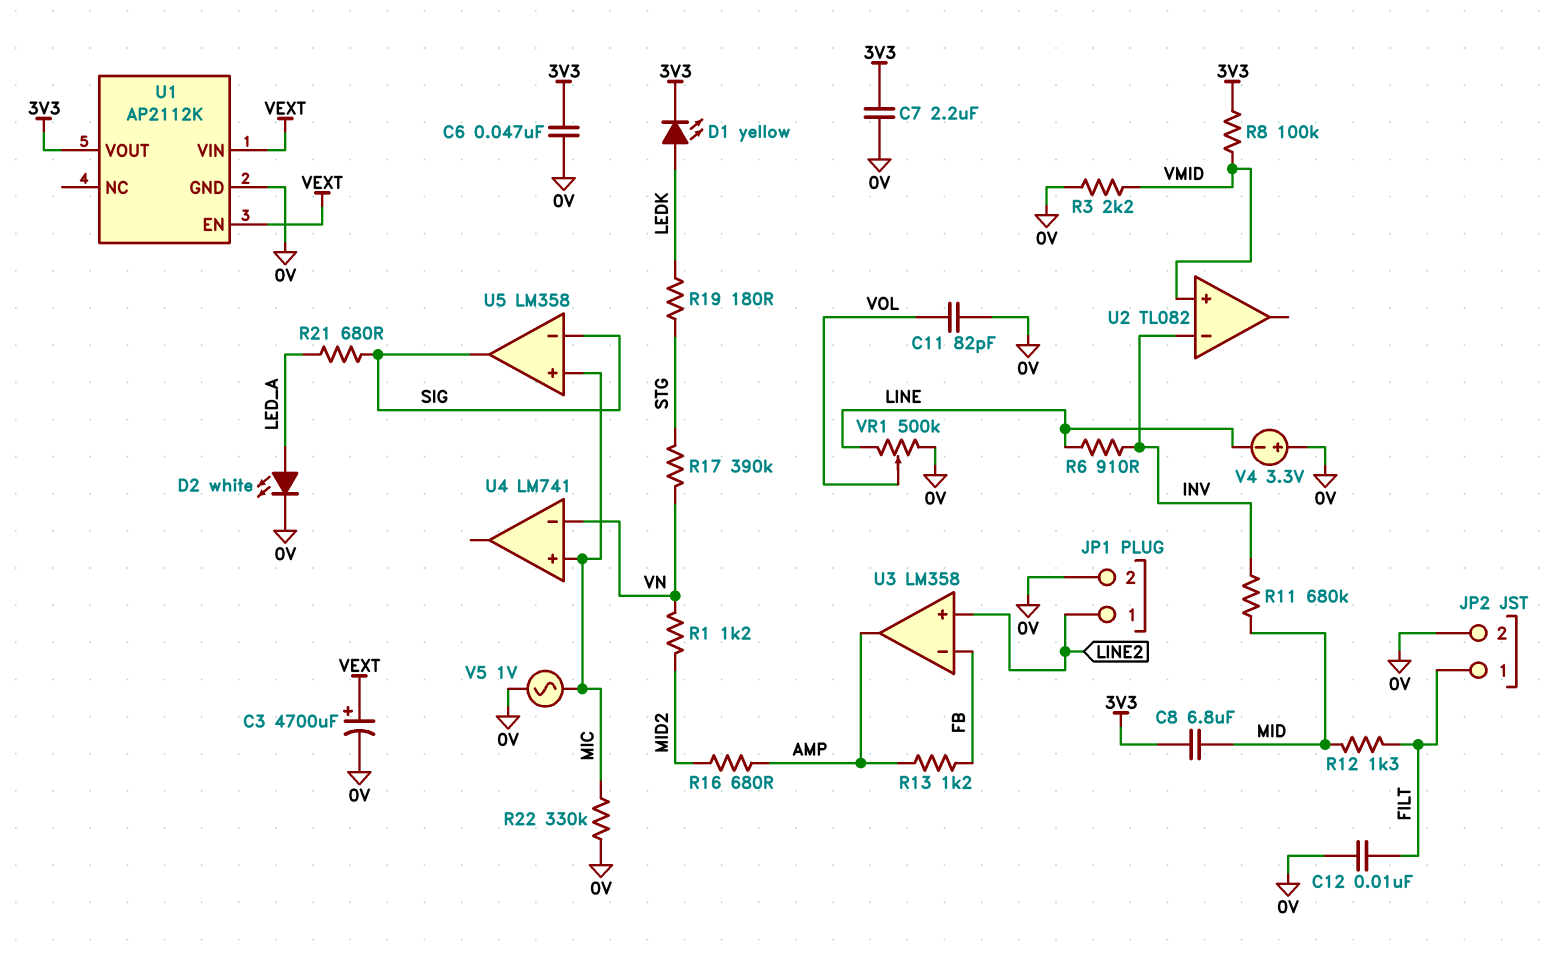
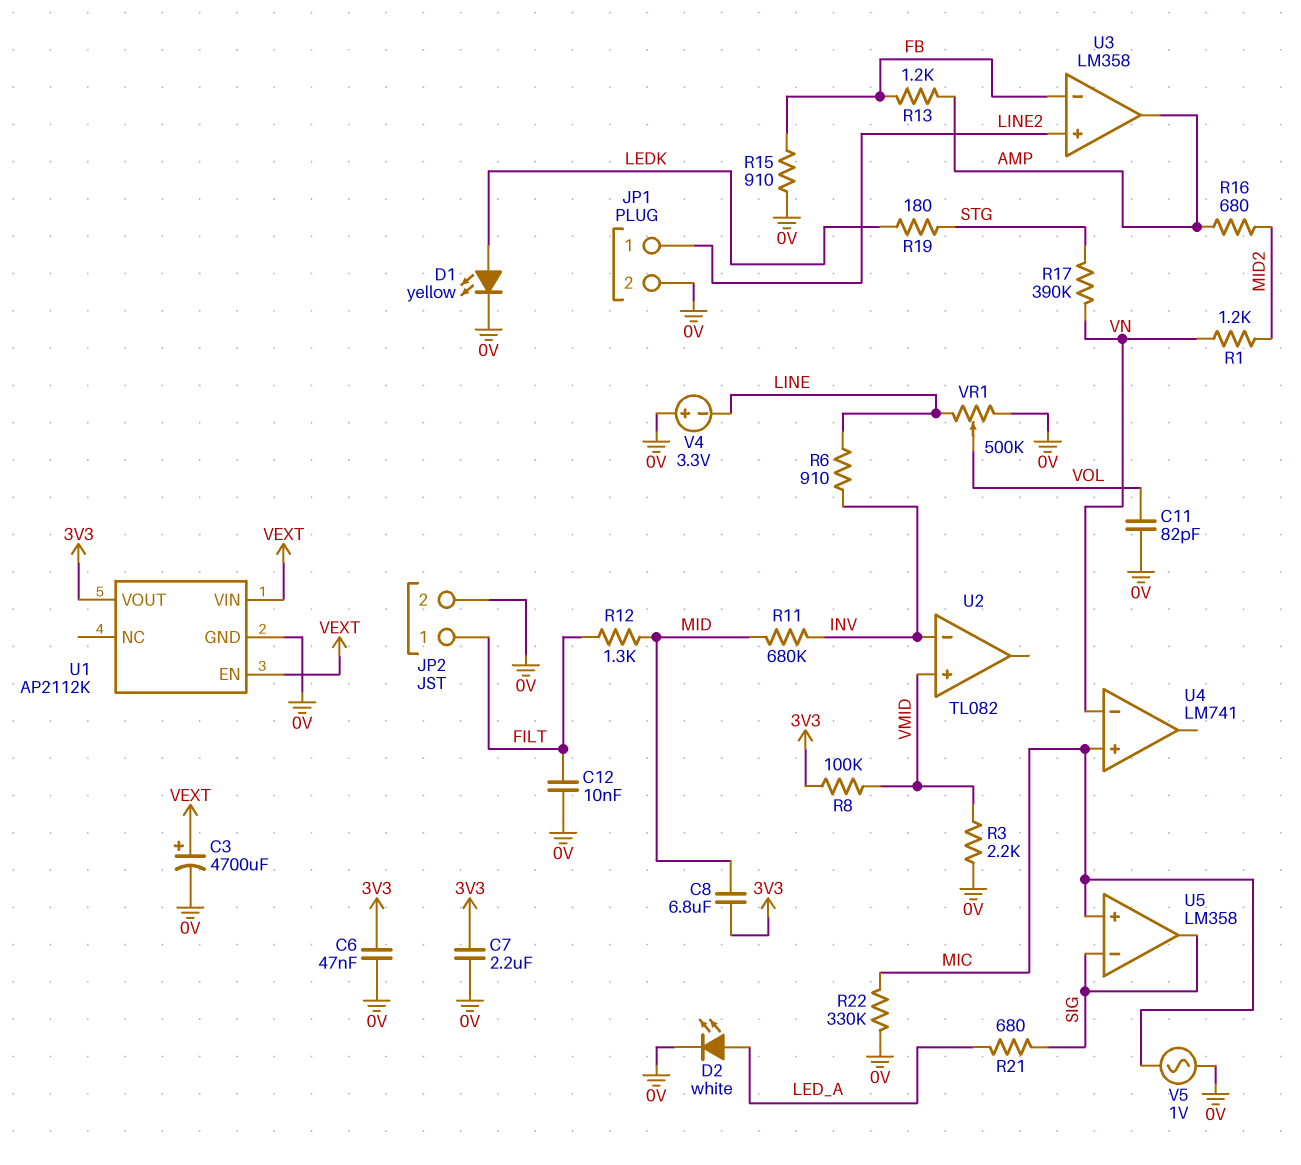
D1: LED yellow (A LEDK, K 3V3) -> LED yellow (A LEDK, K 0V)
R15: none -> 910 (0V, FB)

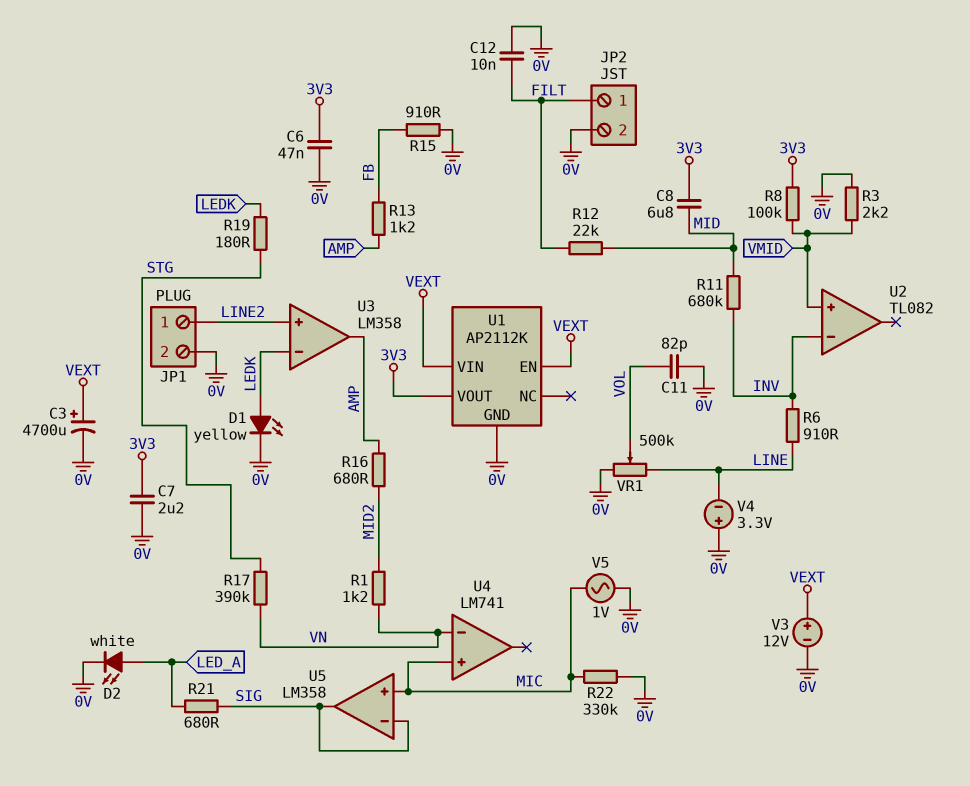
R12: 1.3k (FILT, MID) -> 22k (FILT, MID)
U3 pin in-: FB -> LEDK
V3: none -> 12V (plus VEXT, minus 0V)

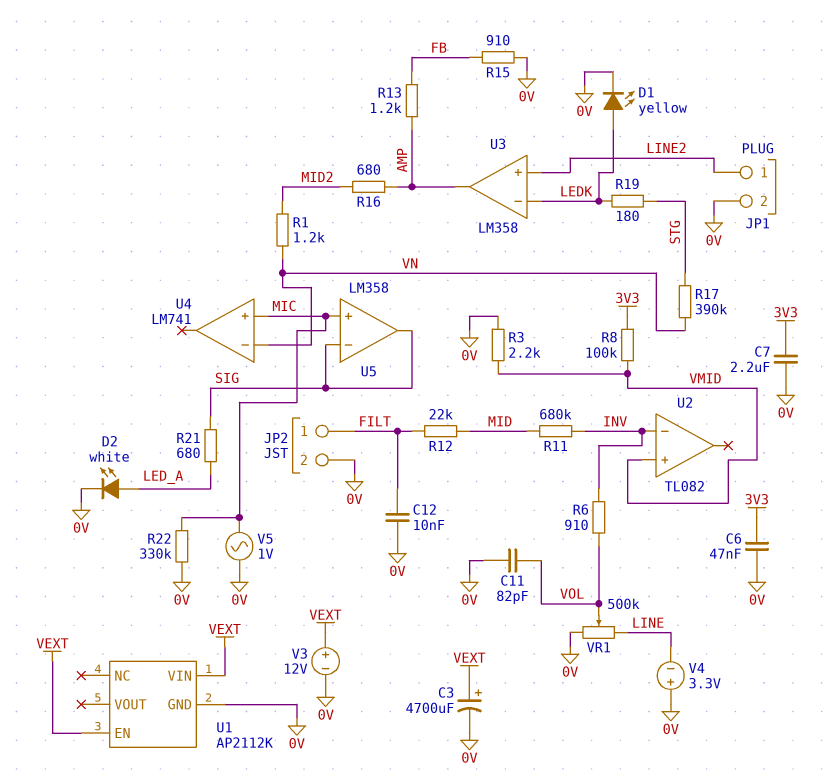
C8: 6.8uF (3V3, MID) -> none
R6: 910 (INV, LINE) -> 910 (INV, VOL)
U1 pin VOUT: 3V3 -> none

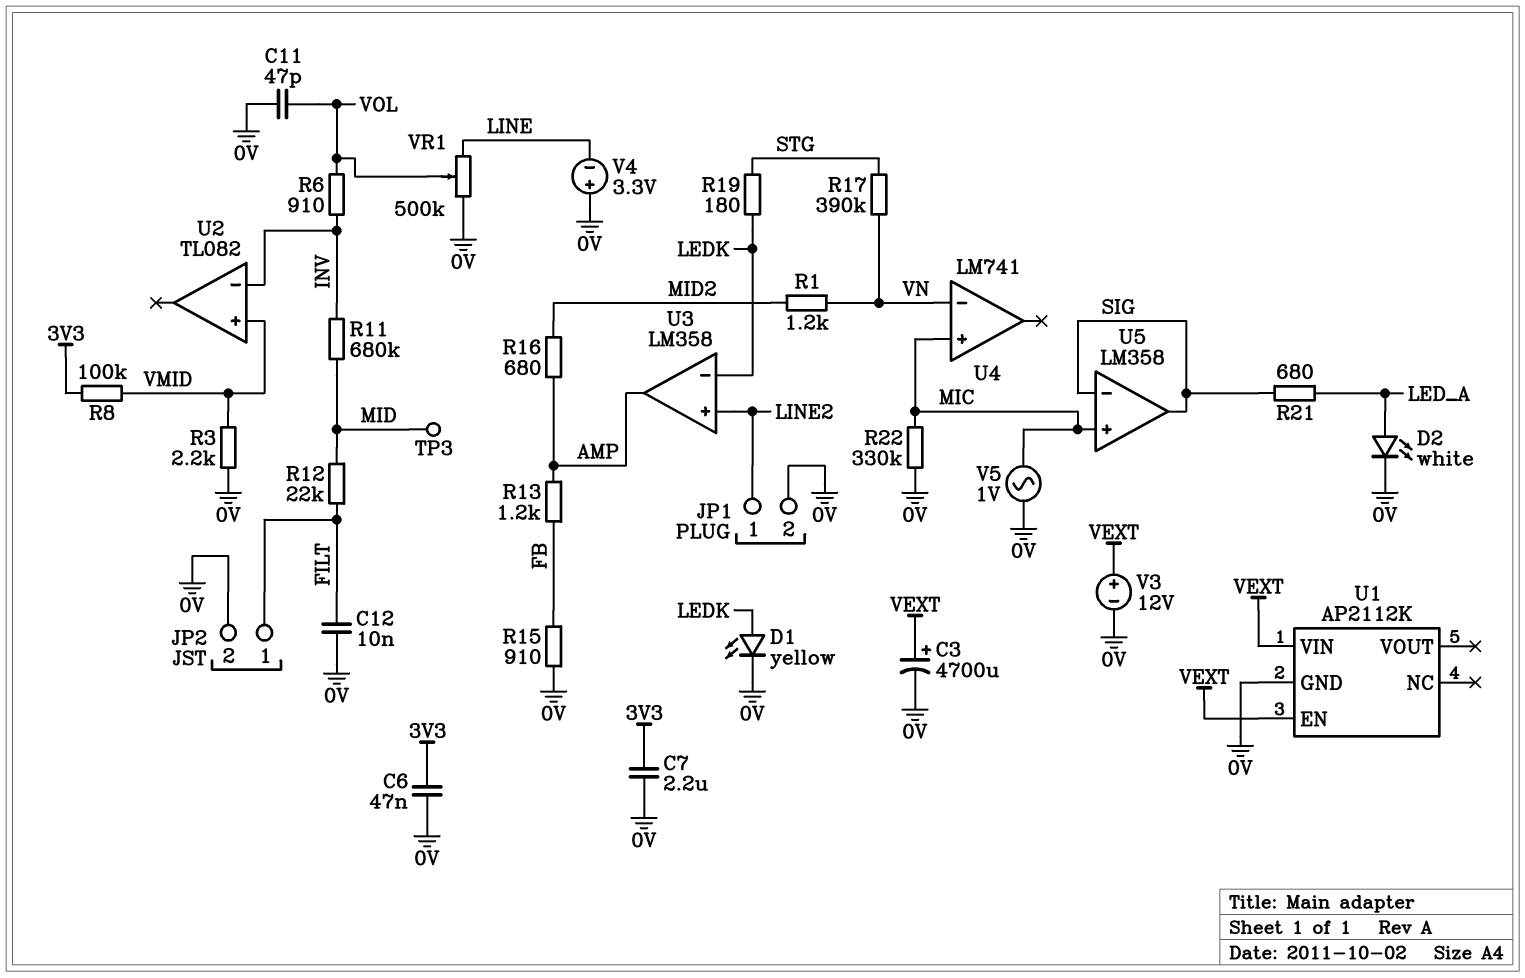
C11: 82pF (0V, VOL) -> 47pF (0V, VOL)
TP3: none -> test point (MID)

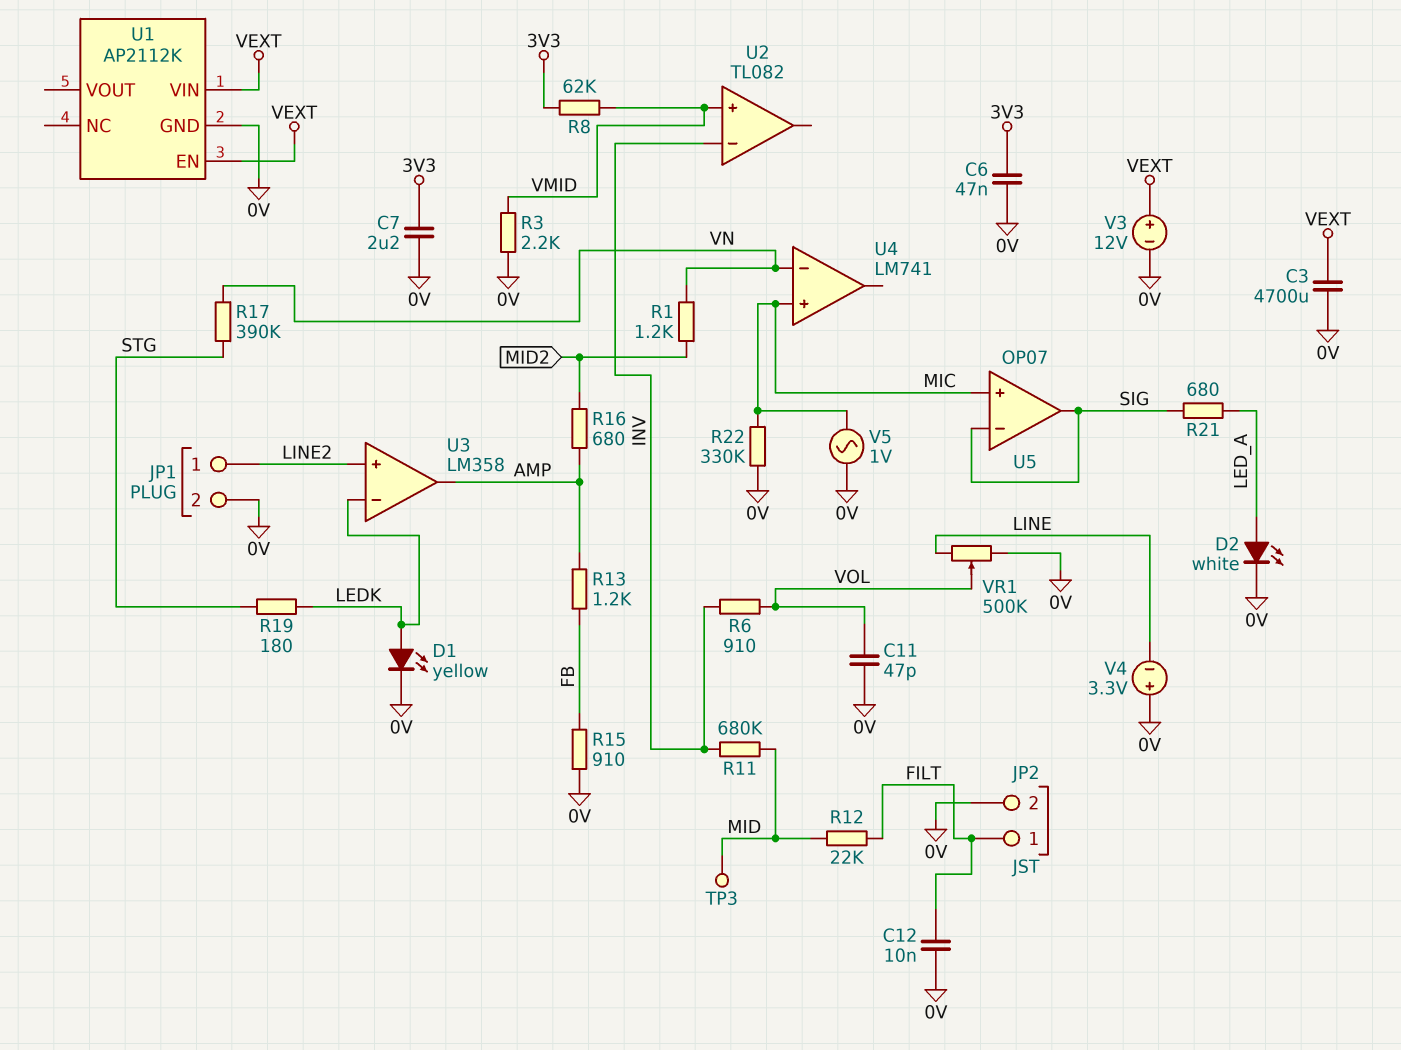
C3: 4700uF (plus VEXT, minus 0V) -> 4700uF (0V, VEXT)
R8: 100k (3V3, VMID) -> 62k (3V3, VMID)
U5: LM358 -> OP07

